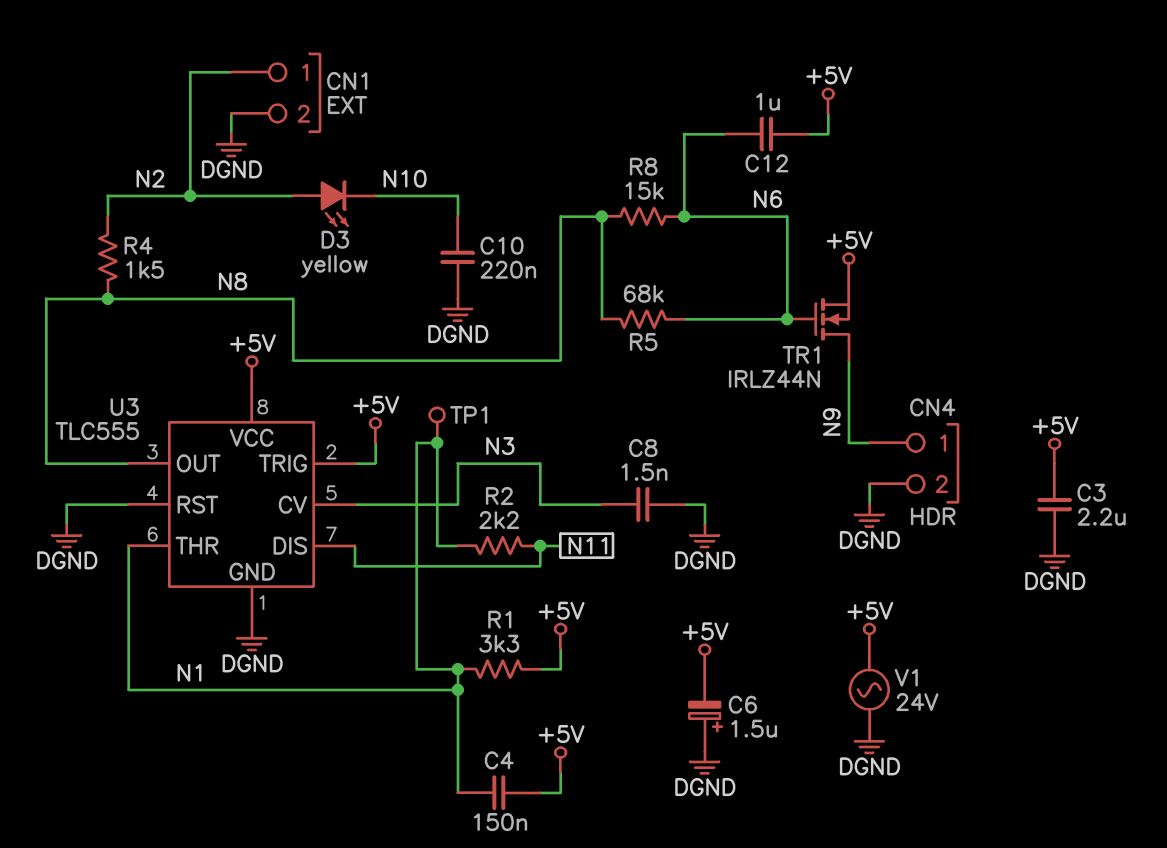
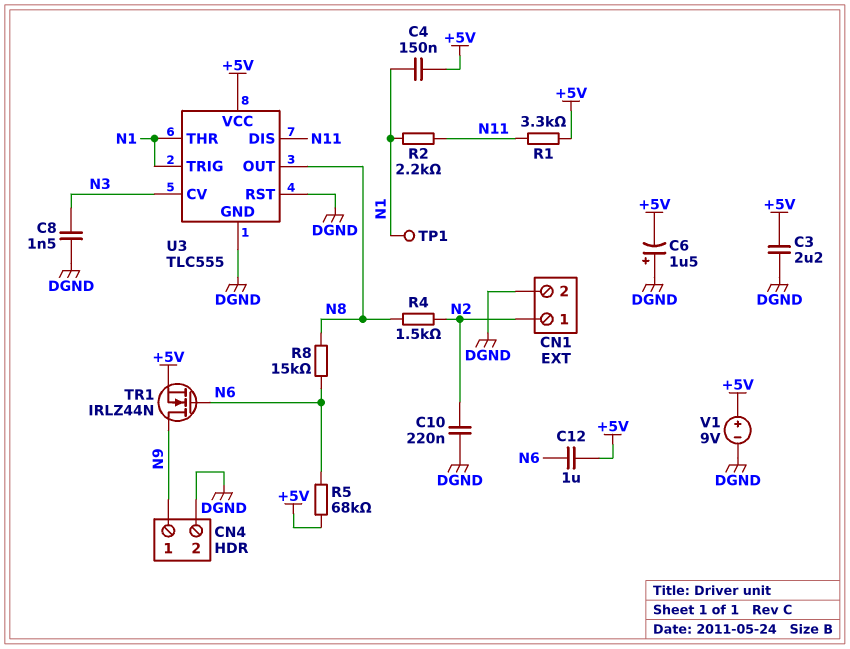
C10: 220nF (DGND, N10) -> 220nF (DGND, N2)
D3: LED yellow (A N2, K N10) -> none
R1: 3.3k (+5V, N1) -> 3.3k (+5V, N11)
R5: 68k (N6, N8) -> 68k (+5V, N6)
U3 pin TRIG: +5V -> N1
V1: AC 24V (+5V, DGND) -> 9V (plus +5V, minus DGND)

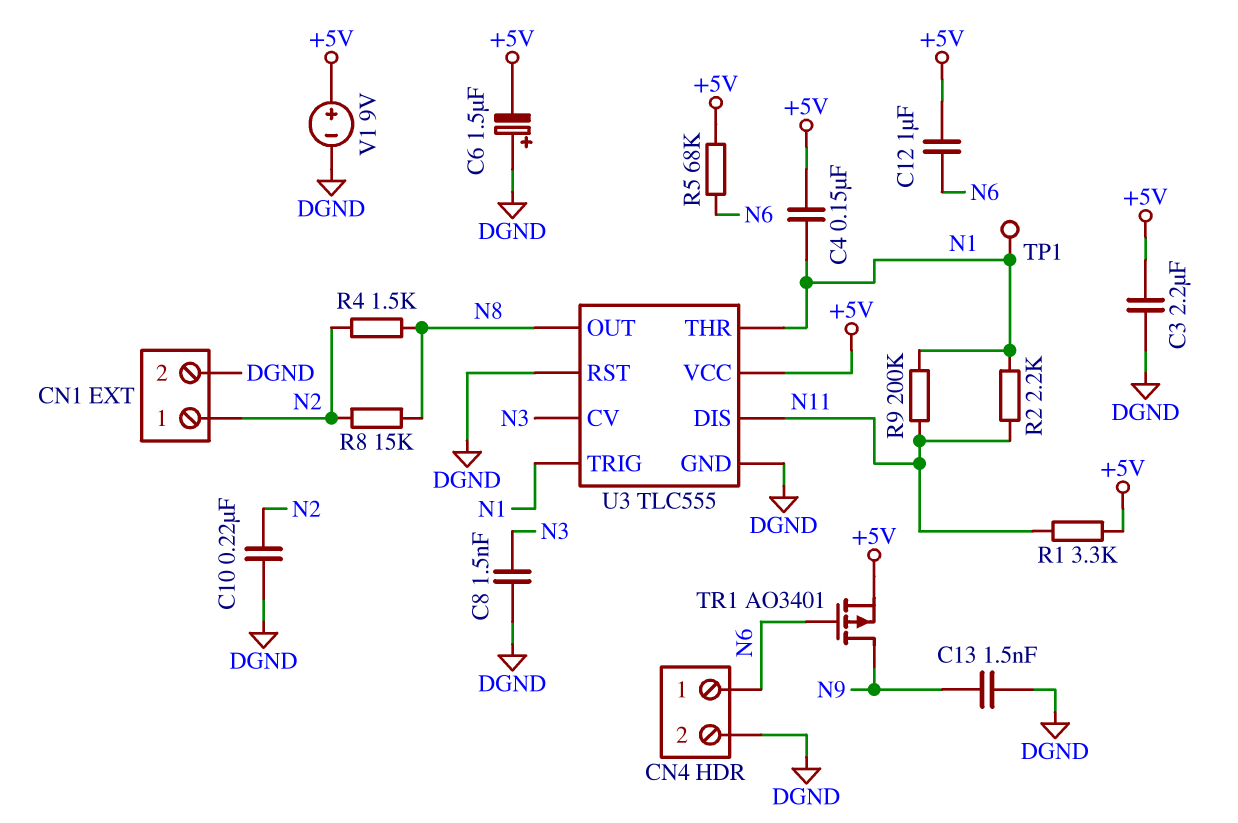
C13: none -> 1.5nF (DGND, N9)
CN4 pin 1: N9 -> N6
R8: 15k (N6, N8) -> 15k (N2, N8)
R9: none -> 200k (N1, N11)
TR1: NMOS IRLZ44N (G N6, D N9, S +5V) -> PMOS AO3401 (G N6, D N9, S +5V)

